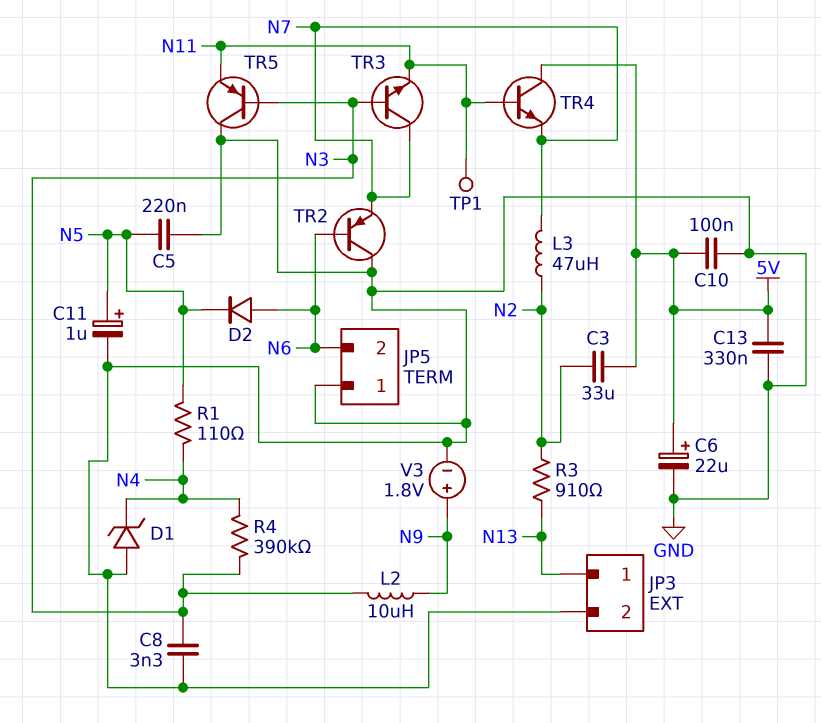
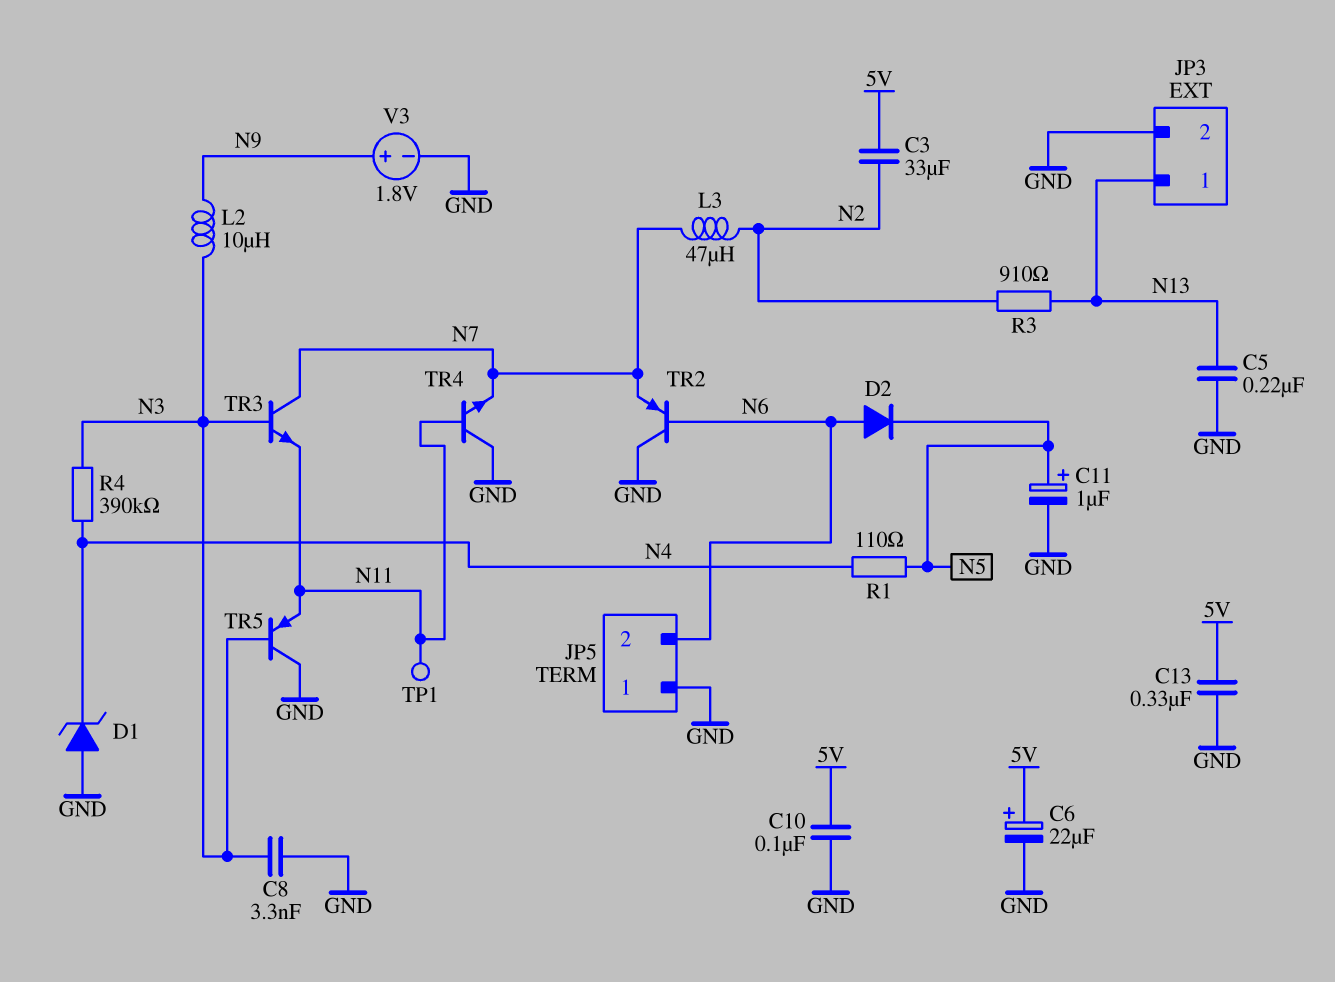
C5: 220nF (GND, N5) -> 220nF (GND, N13)
TR4: NPN (B N11, C 5V, E N7) -> NPN (B N11, C GND, E N7)

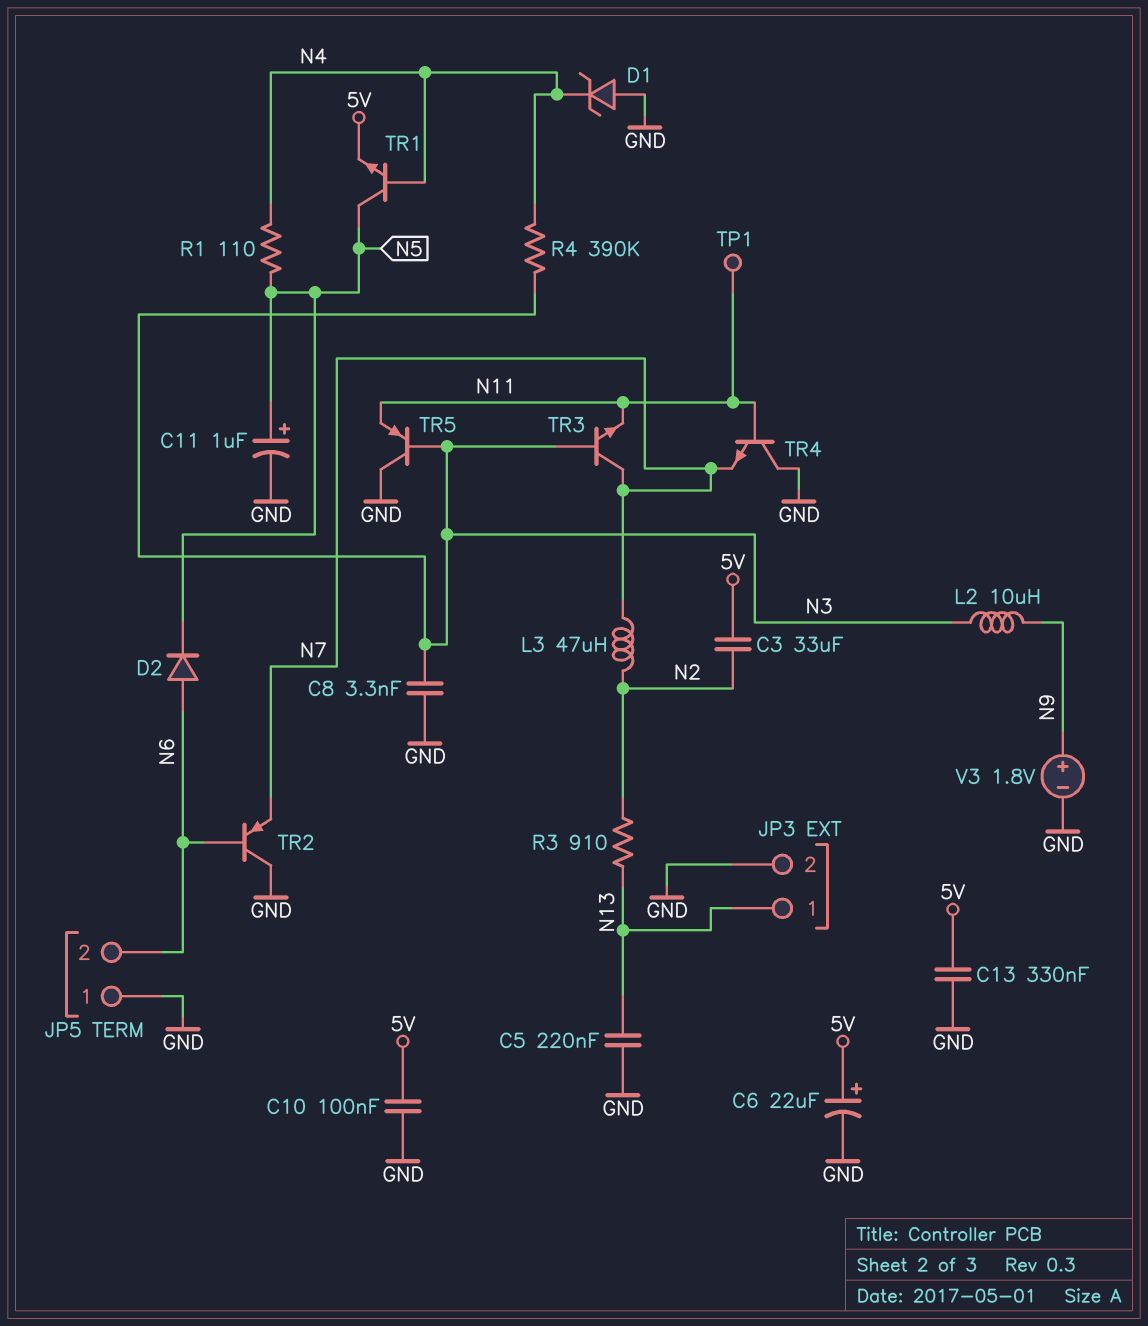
TR1: none -> NPN (B N4, C N5, E 5V)

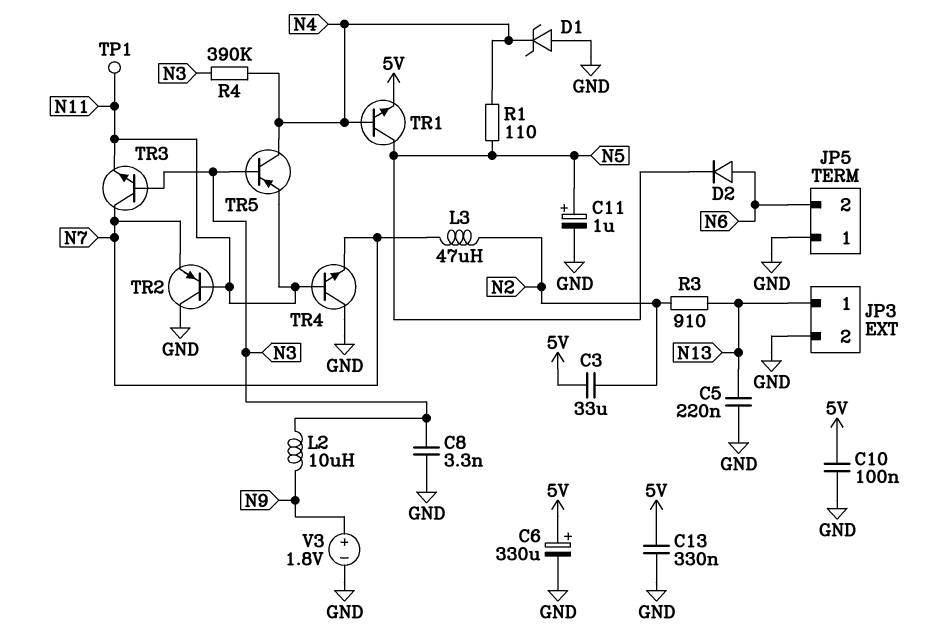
C6: 22uF (plus 5V, minus GND) -> 330uF (plus 5V, minus GND)
TR2: PNP (B N6, C GND, E N7) -> PNP (B N11, C GND, E N7)
TR5: PNP (B N3, C GND, E N11) -> PNP (B N3, C N4, E N11)

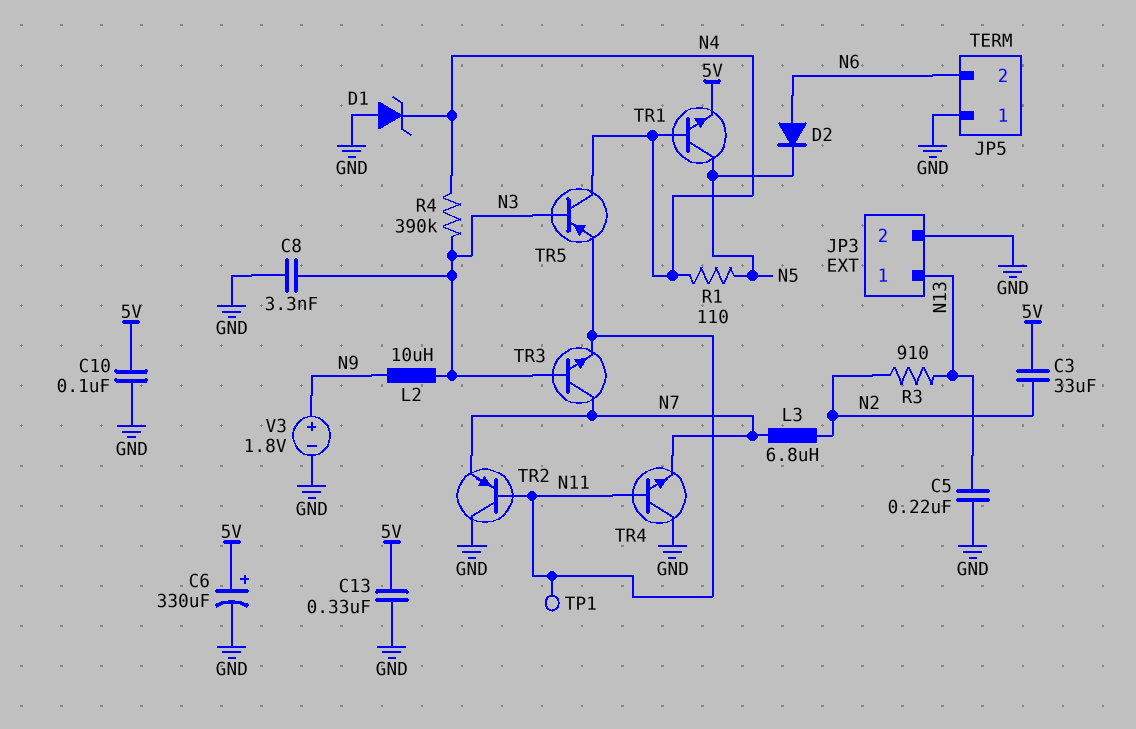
C11: 1uF (plus N5, minus GND) -> none
L3: 47uH (N2, N7) -> 6.8uH (N2, N7)

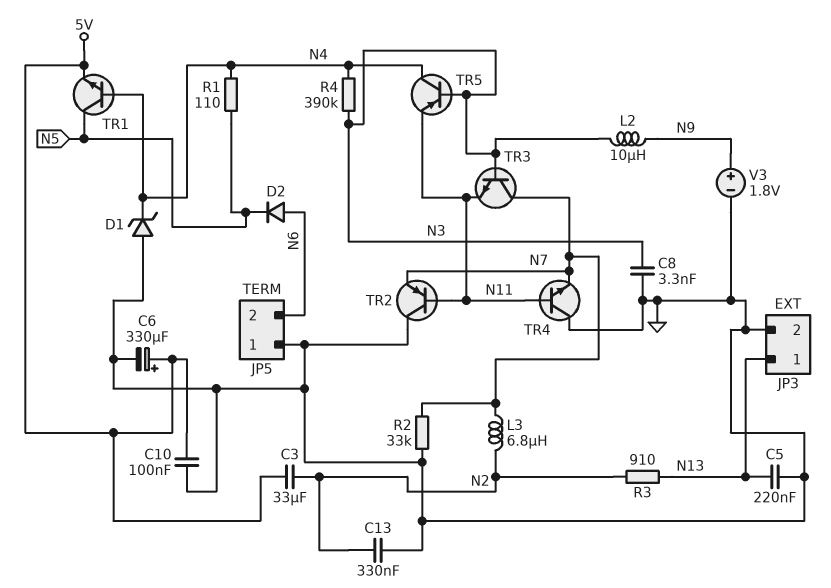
C13: 330nF (5V, GND) -> 330nF (GND, N2)
R2: none -> 33k (GND, N7)
TP1: test point (N11) -> none

